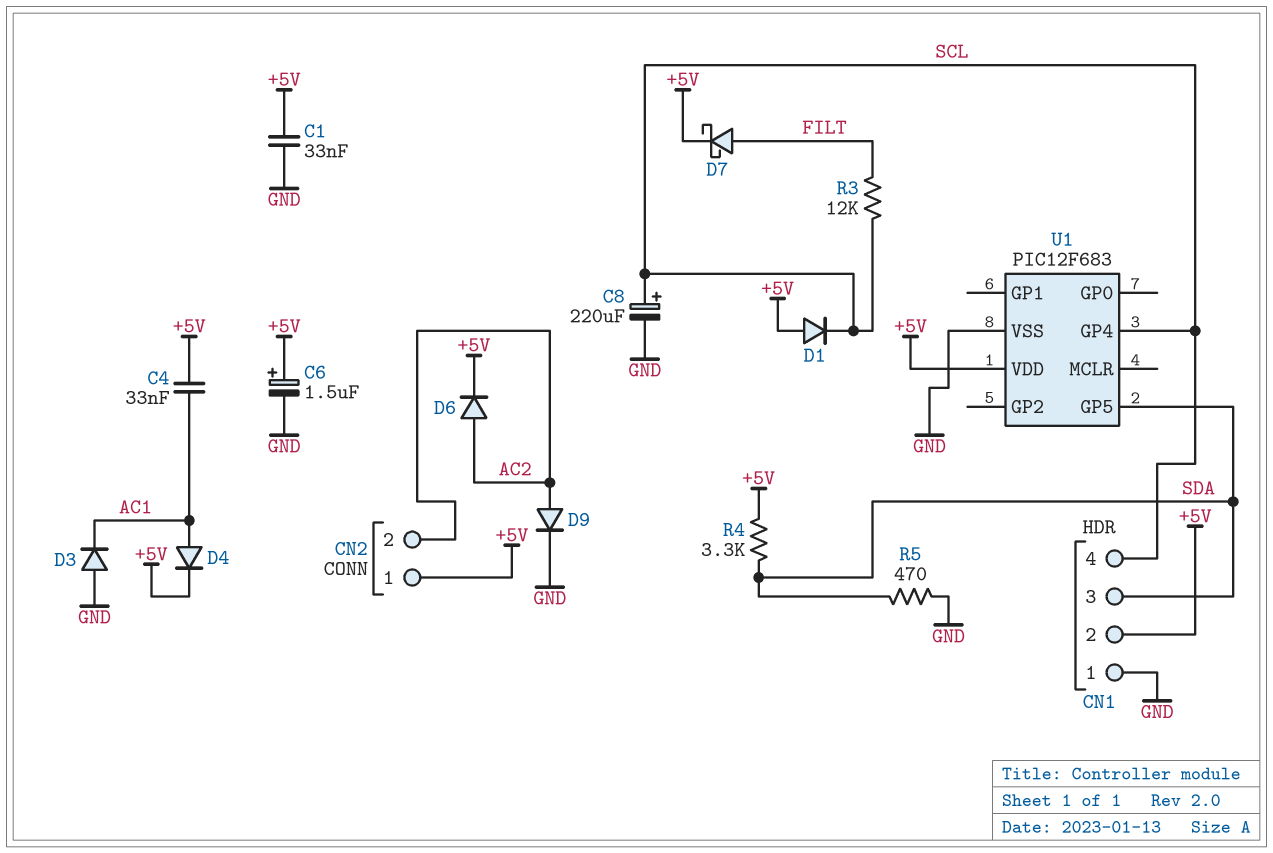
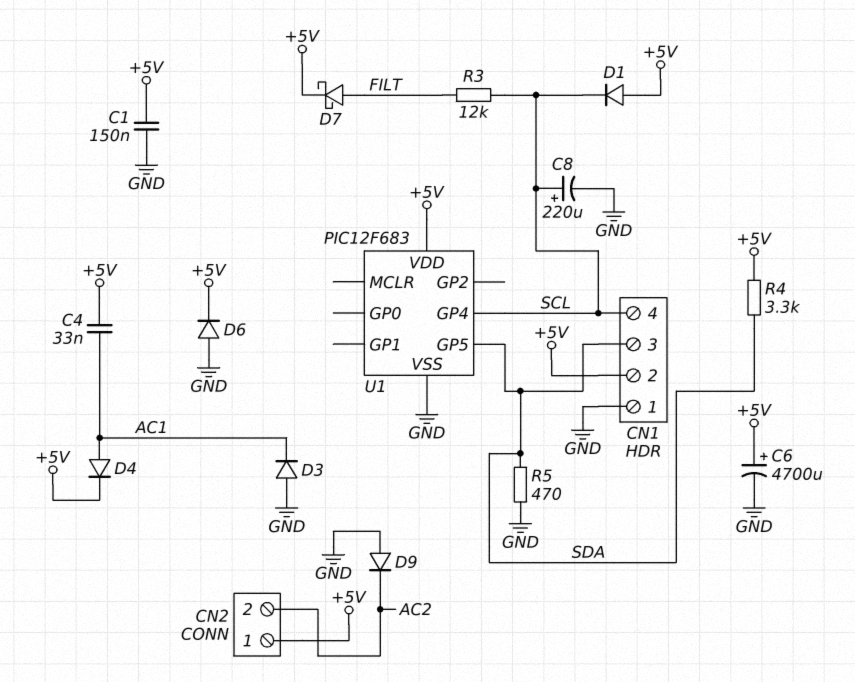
C1: 33nF (+5V, GND) -> 150nF (+5V, GND)
C6: 1.5uF (plus +5V, minus GND) -> 4700uF (plus +5V, minus GND)
D6: diode (A AC2, K +5V) -> diode (A GND, K +5V)
D9: diode (A AC2, K GND) -> diode (A GND, K AC2)

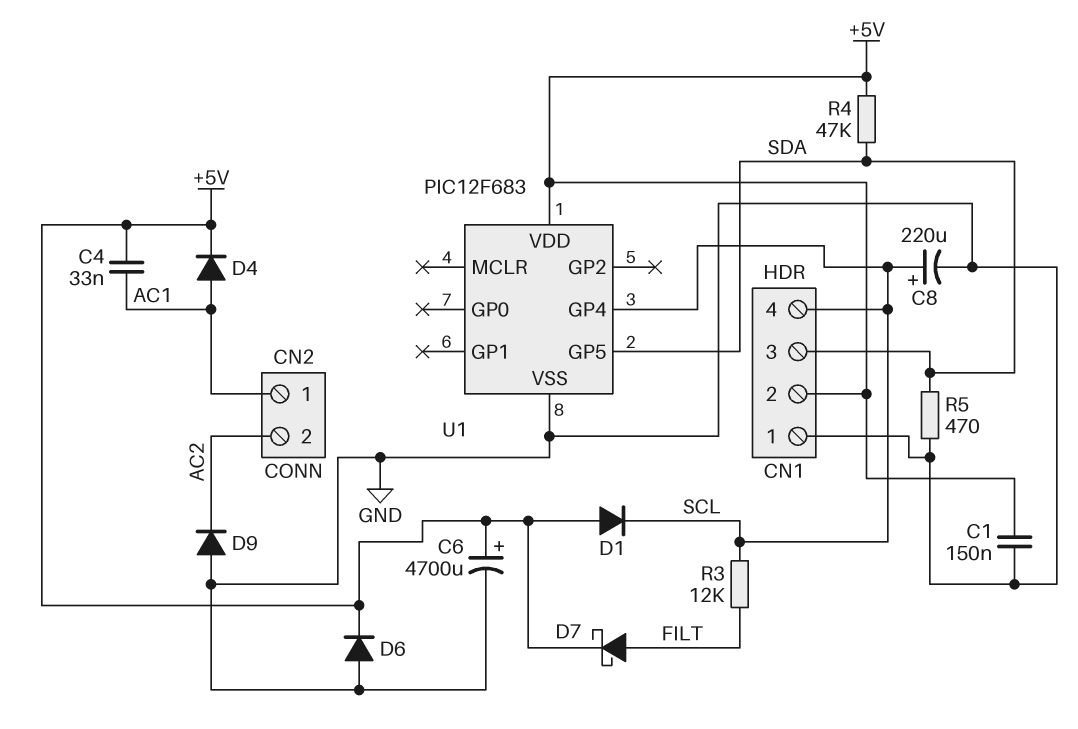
CN2 pin 1: +5V -> AC1
D3: diode (A GND, K AC1) -> none
R4: 3.3k (+5V, SDA) -> 47k (+5V, SDA)

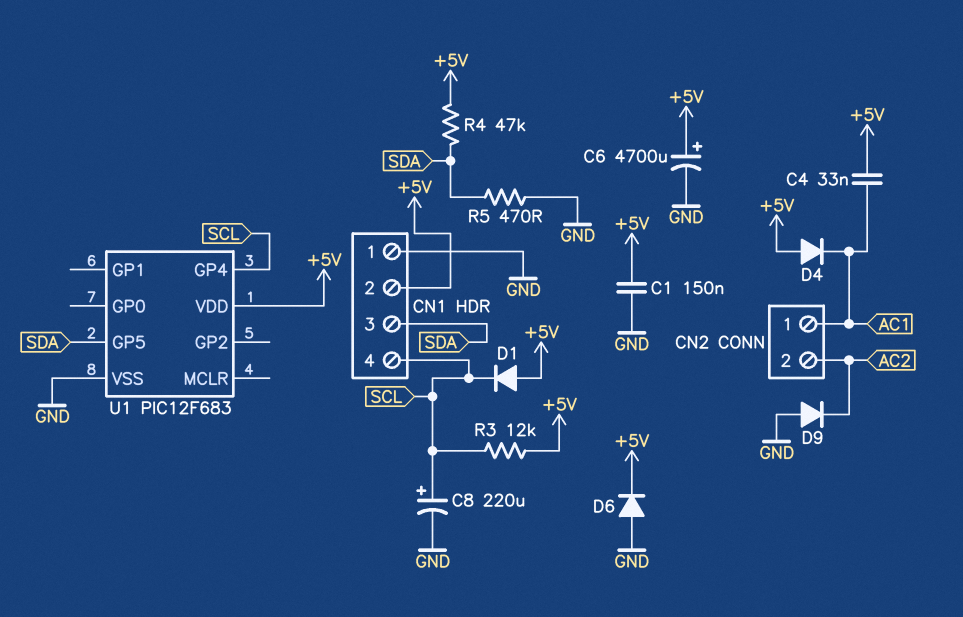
D4: diode (A AC1, K +5V) -> diode (A +5V, K AC1)
D7: schottky (A FILT, K +5V) -> none
R3: 12k (FILT, SCL) -> 12k (+5V, SCL)

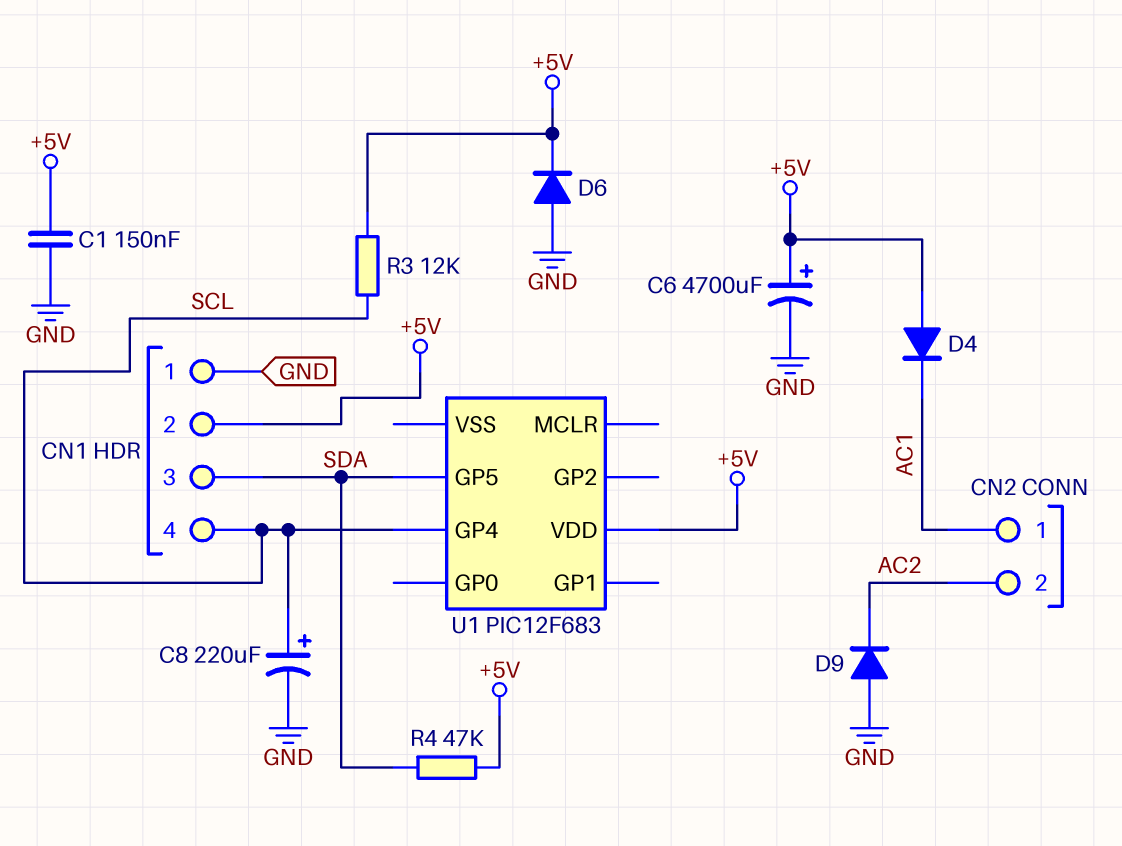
C4: 33nF (+5V, AC1) -> none
D1: diode (A +5V, K SCL) -> none
R5: 470 (GND, SDA) -> none
U1 pin VSS: GND -> none

